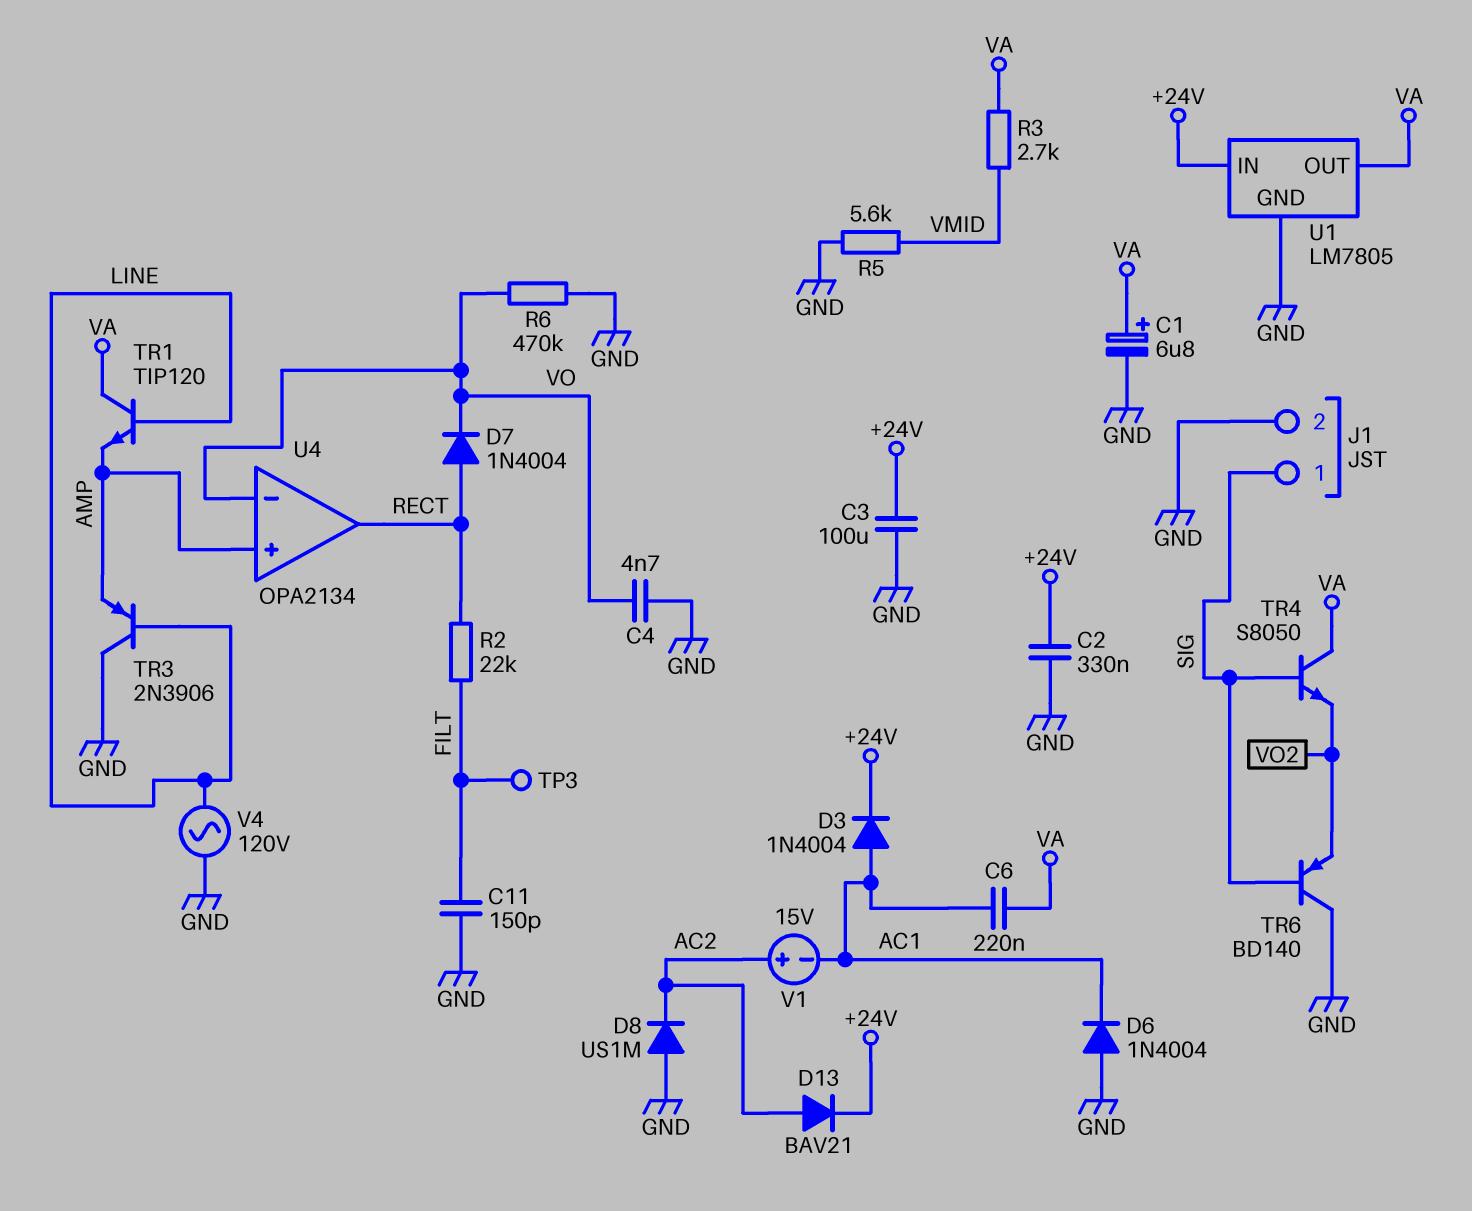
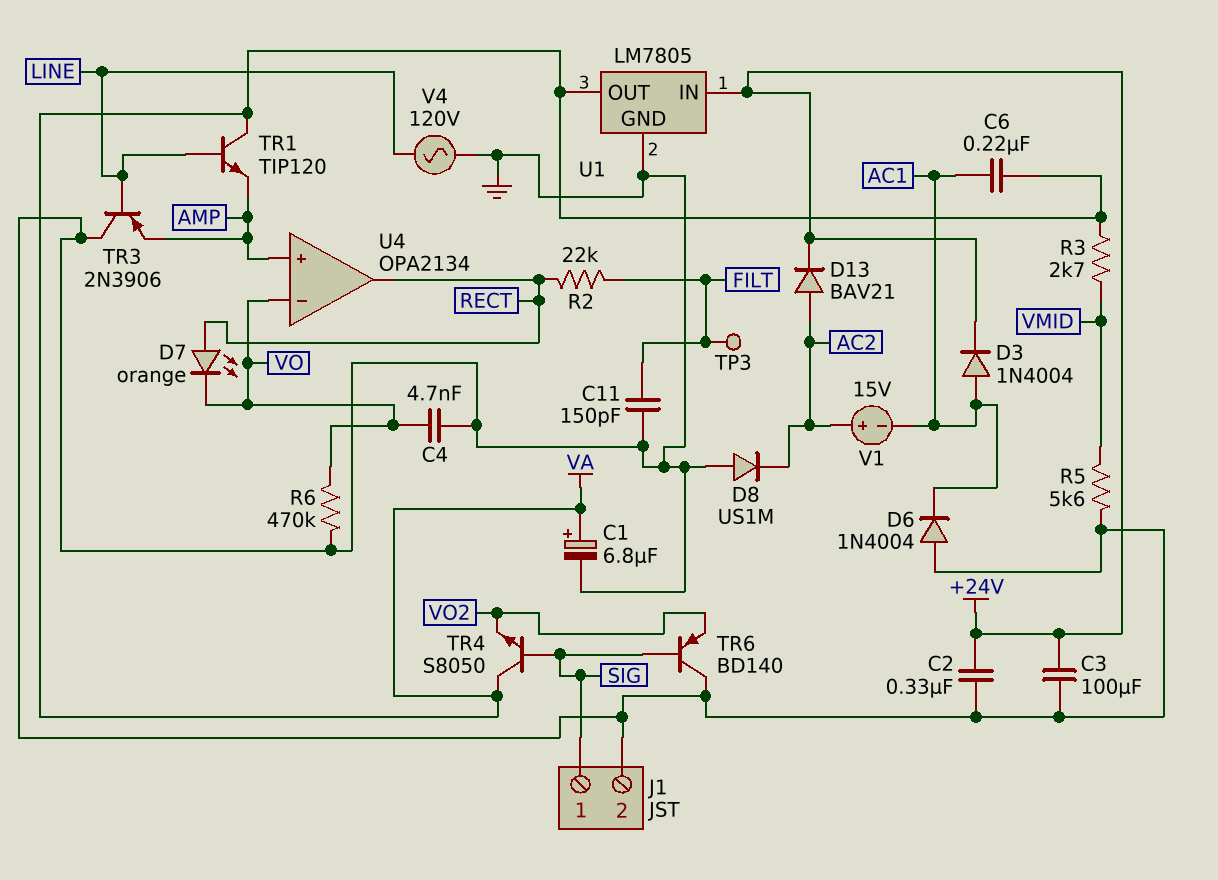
D7: diode 1N4004 (A RECT, K VO) -> LED orange (A RECT, K VO)

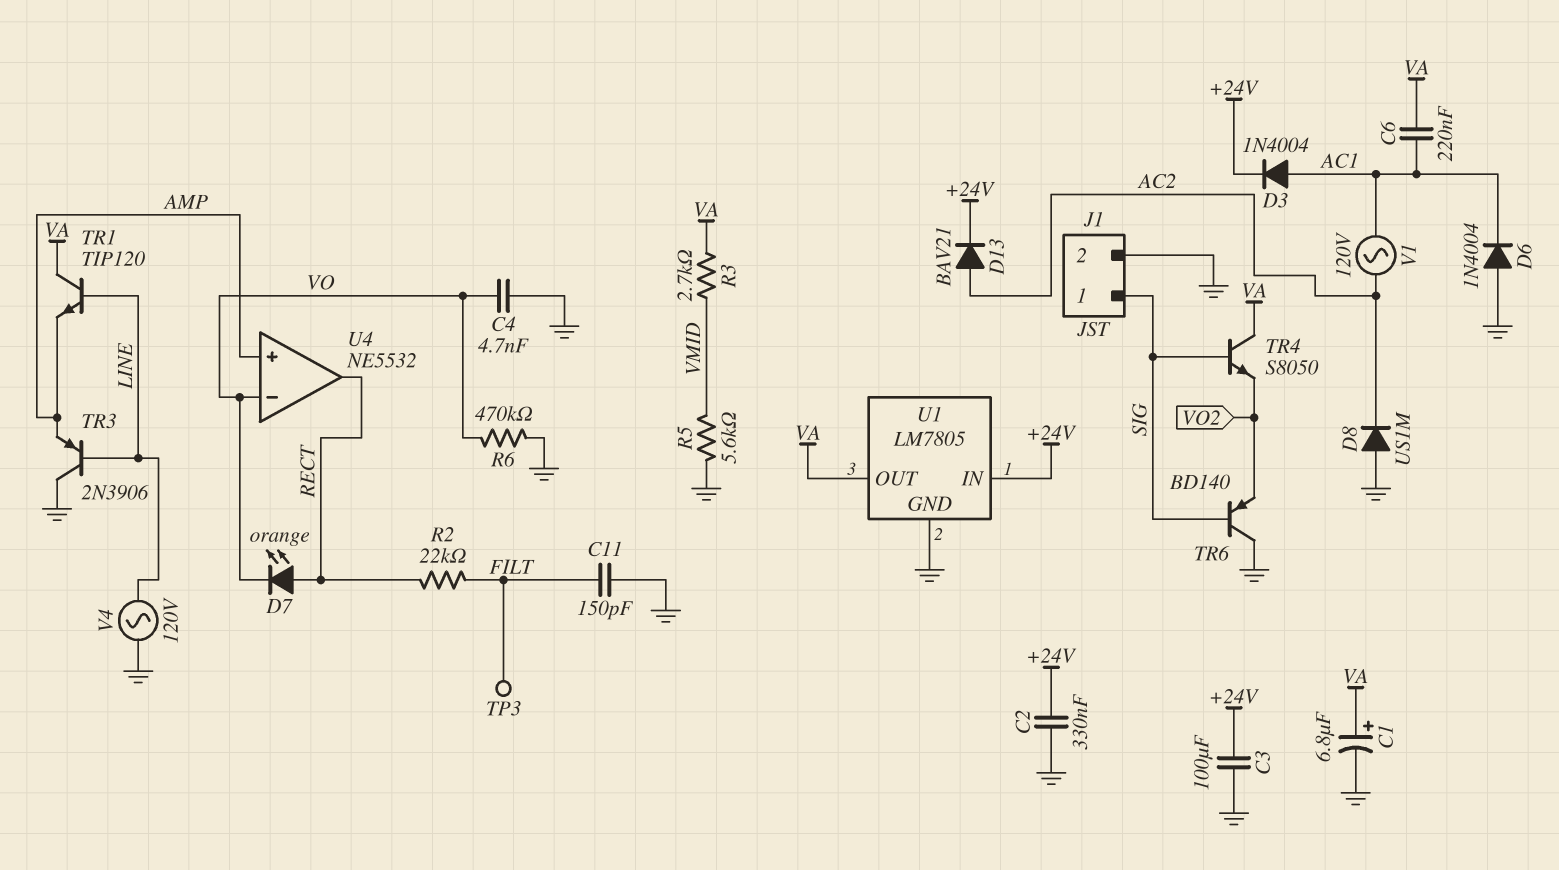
U4: OPA2134 -> NE5532
V1: 15V (plus AC2, minus AC1) -> AC 120V (AC1, AC2)

